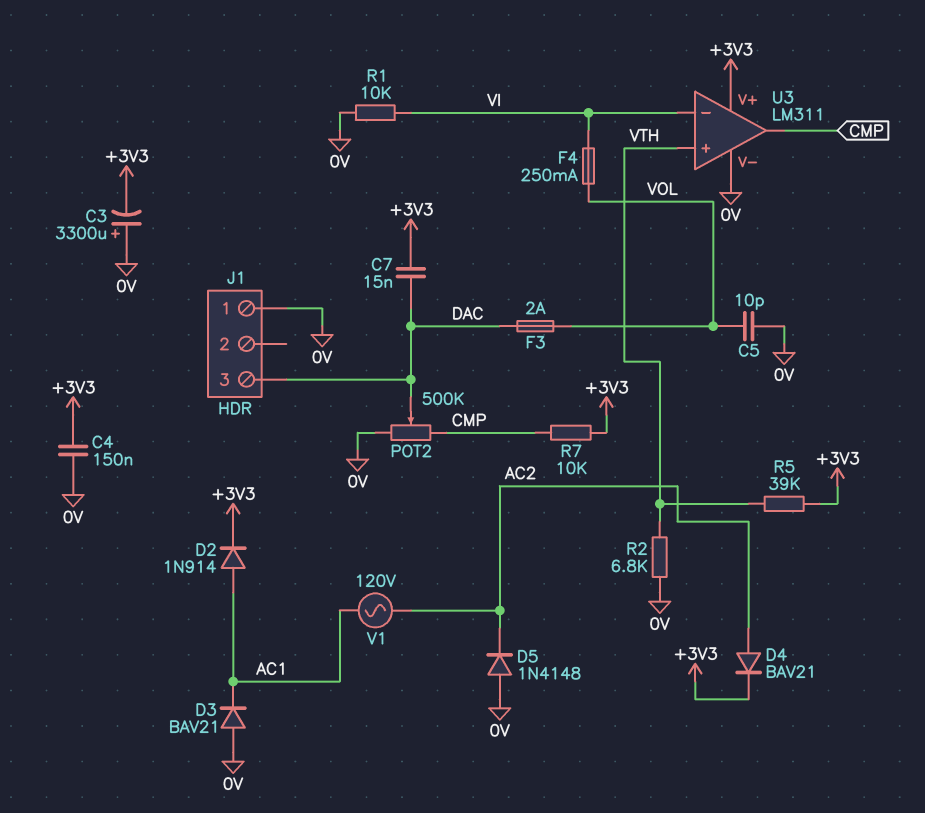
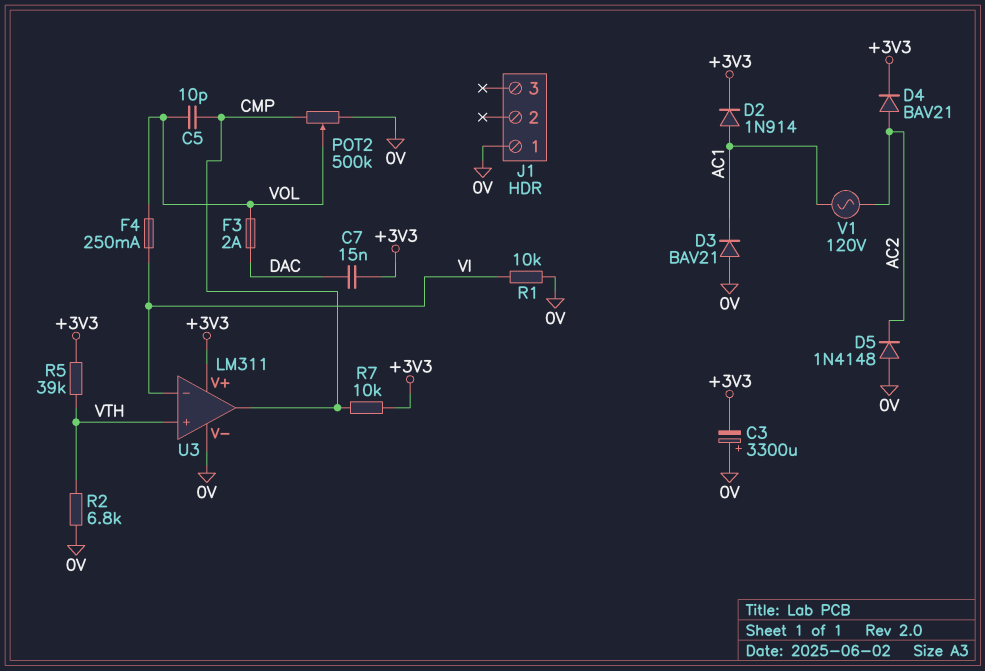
C4: 150nF (+3V3, 0V) -> none
C5: 10pF (0V, VOL) -> 10pF (CMP, VOL)
J1 pin 3: DAC -> none
POT2: 500k (0V, CMP, wiper DAC) -> 500k (0V, CMP, wiper VOL)

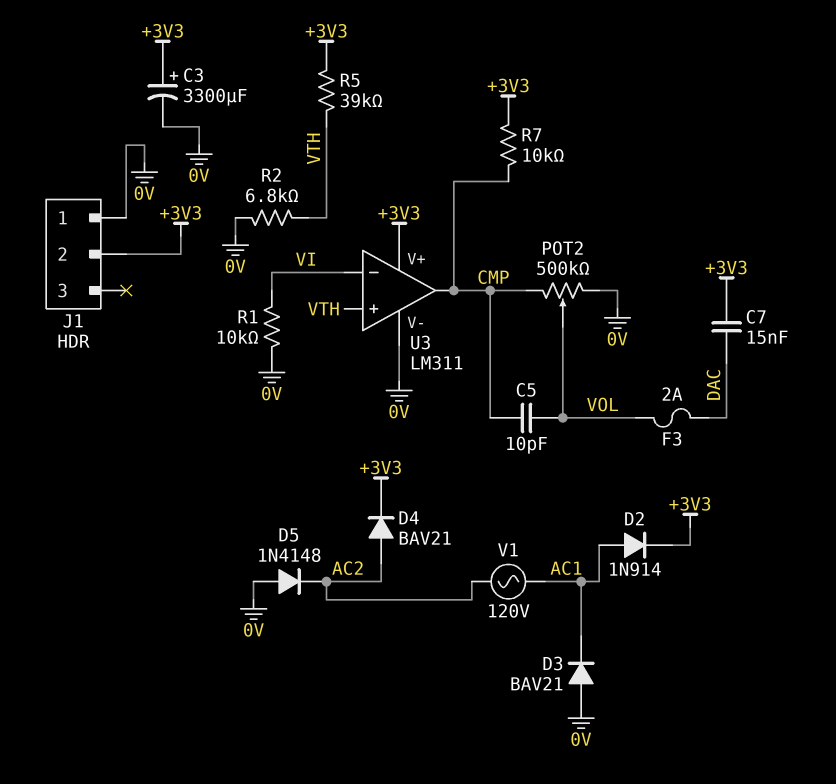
C3: 3300uF (plus 0V, minus +3V3) -> 3300uF (plus +3V3, minus 0V)
F4: 250mA (VI, VOL) -> none
J1 pin 2: none -> +3V3

